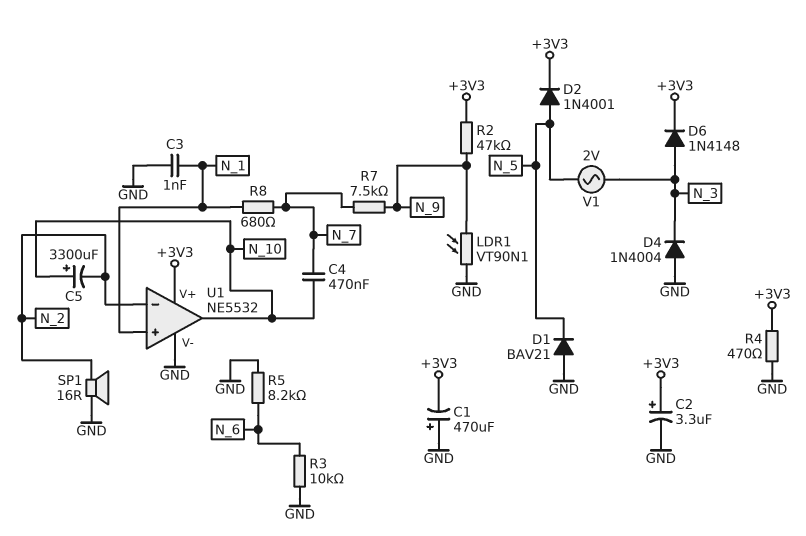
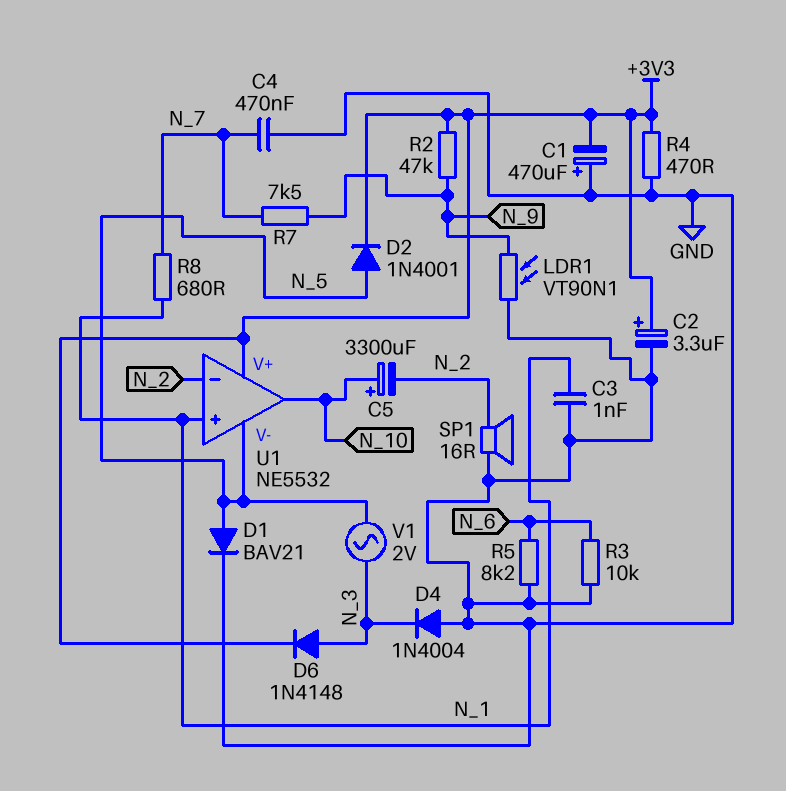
C4: 470nF (N_7, N_10) -> 470nF (GND, N_7)
D1: diode BAV21 (A GND, K N_5) -> diode BAV21 (A N_5, K GND)
U1 pin V-: GND -> N_5

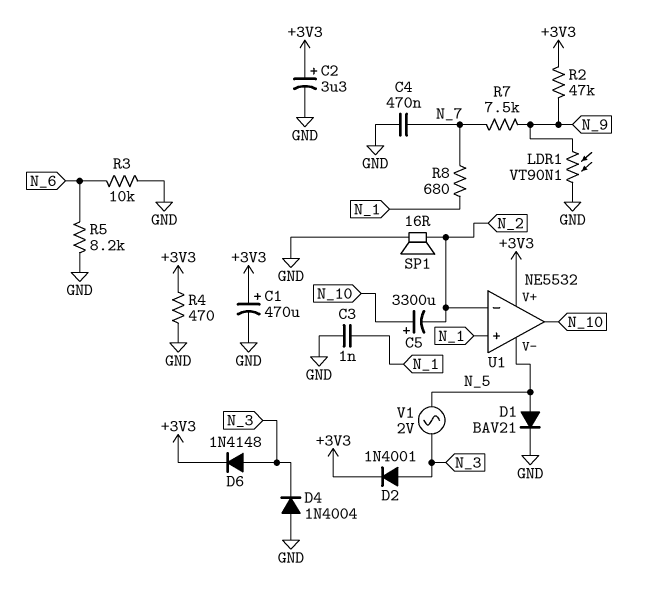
C1: 470uF (plus GND, minus +3V3) -> 470uF (plus +3V3, minus GND)
D2: diode 1N4001 (A N_5, K +3V3) -> diode 1N4001 (A N_3, K +3V3)

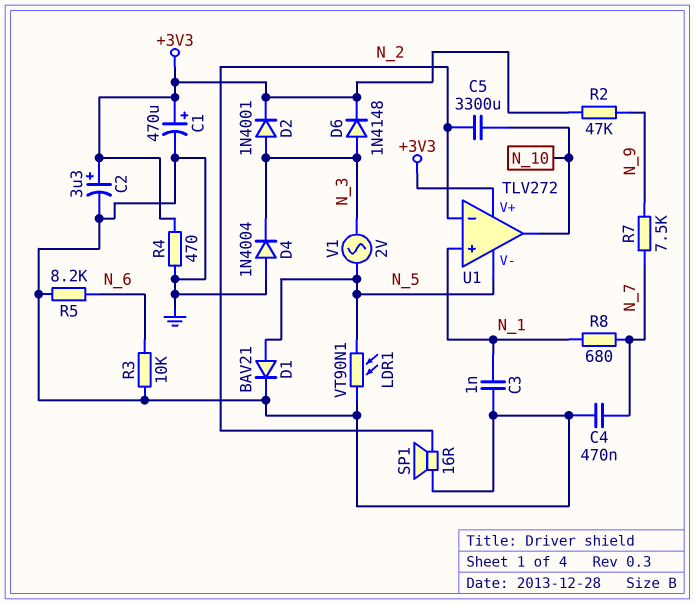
C5: 3300uF (plus N_10, minus N_2) -> 3300uF (N_2, N_10)
LDR1: VT90N1 (GND, N_9) -> VT90N1 (GND, N_5)
U1: NE5532 -> TLV272

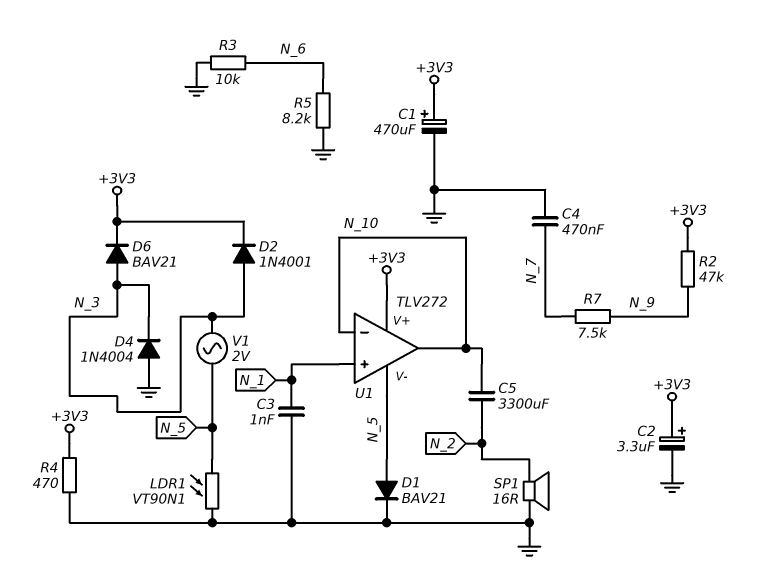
D6: diode 1N4148 (A N_3, K +3V3) -> diode BAV21 (A N_3, K +3V3)
R8: 680 (N_1, N_7) -> none
U1 pin in-: N_2 -> N_10

